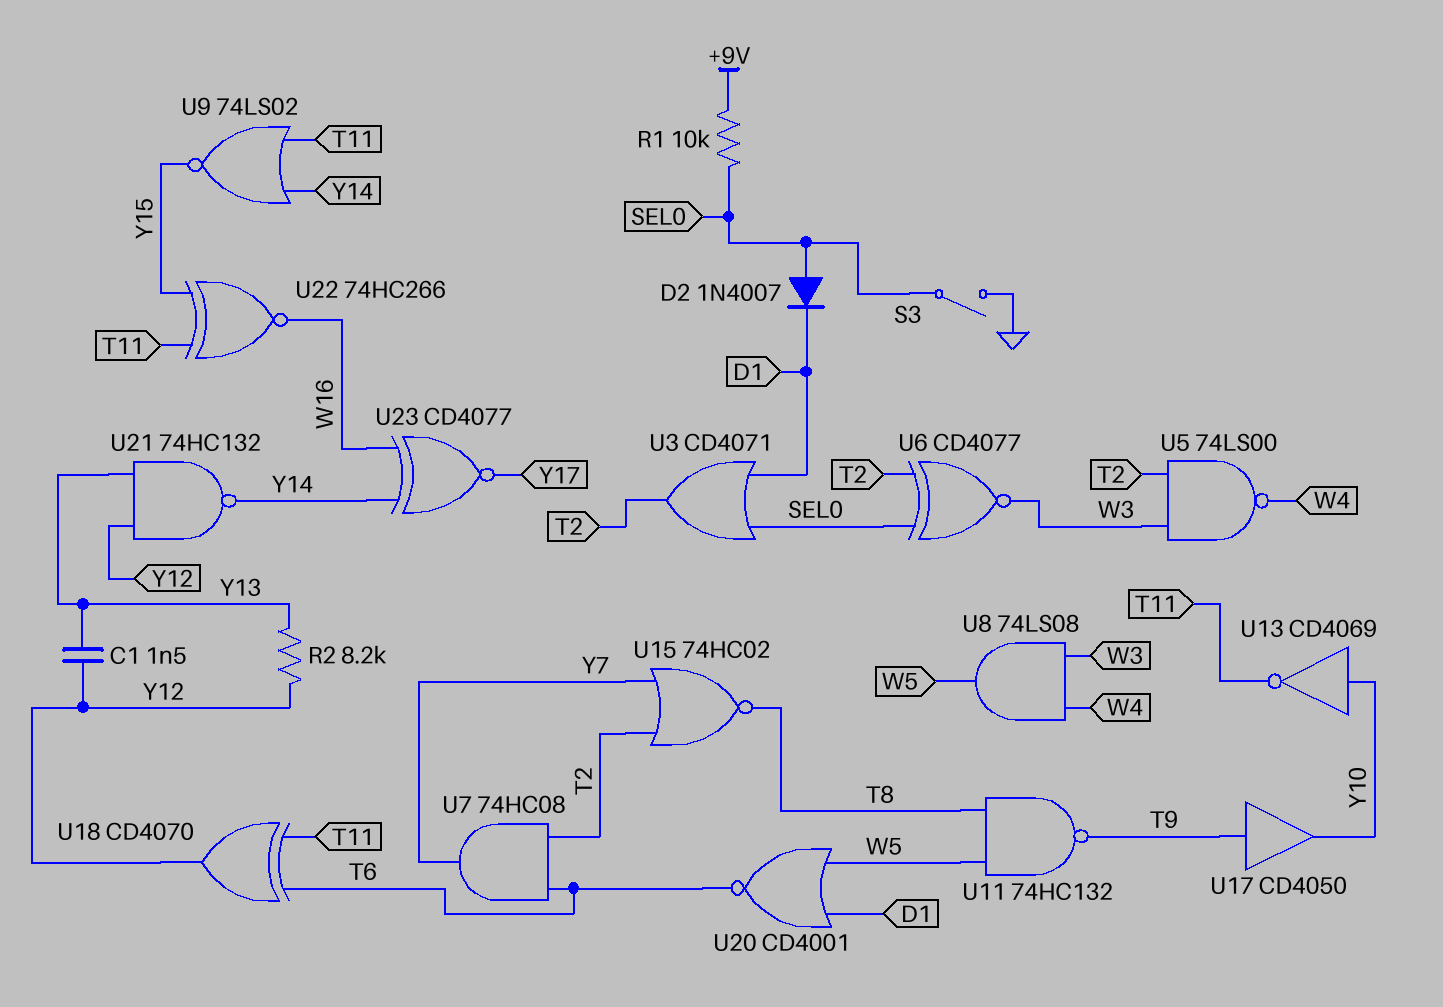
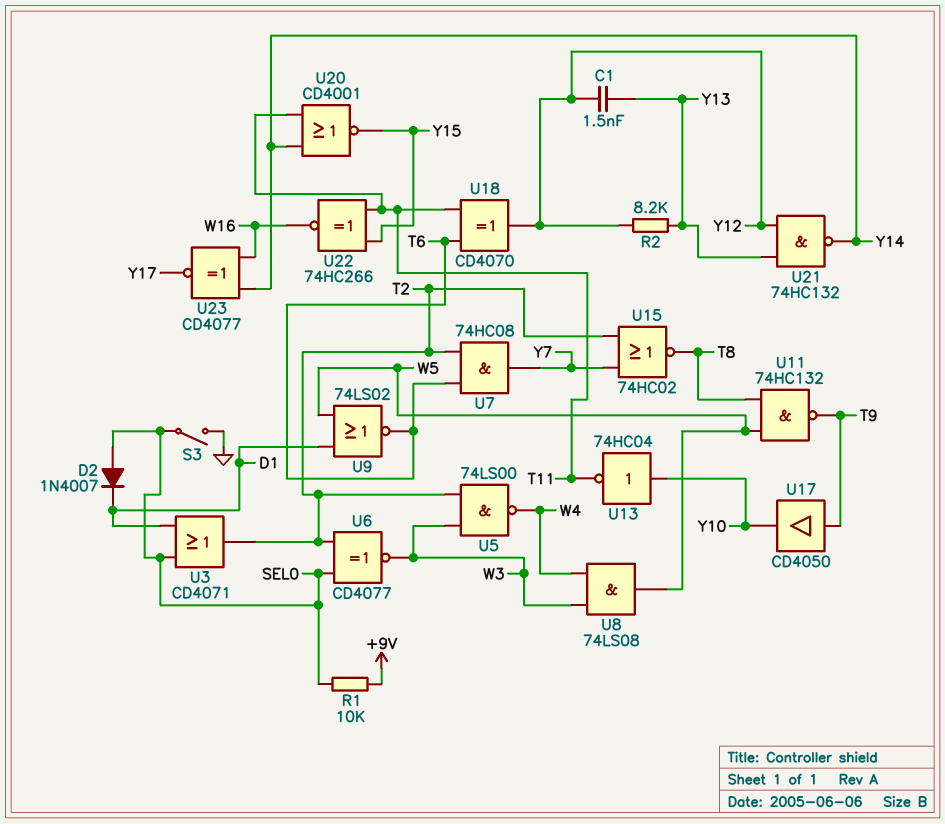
U9: NOR 74LS02 (in T11, in Y14, out Y15) -> NOR 74LS02 (in D1, in W5, out T6)
U13: NOT CD4069 (in Y10, out T11) -> NOT 74HC04 (in Y10, out T11)
U20: NOR CD4001 (in D1, in W5, out T6) -> NOR CD4001 (in T11, in Y14, out Y15)

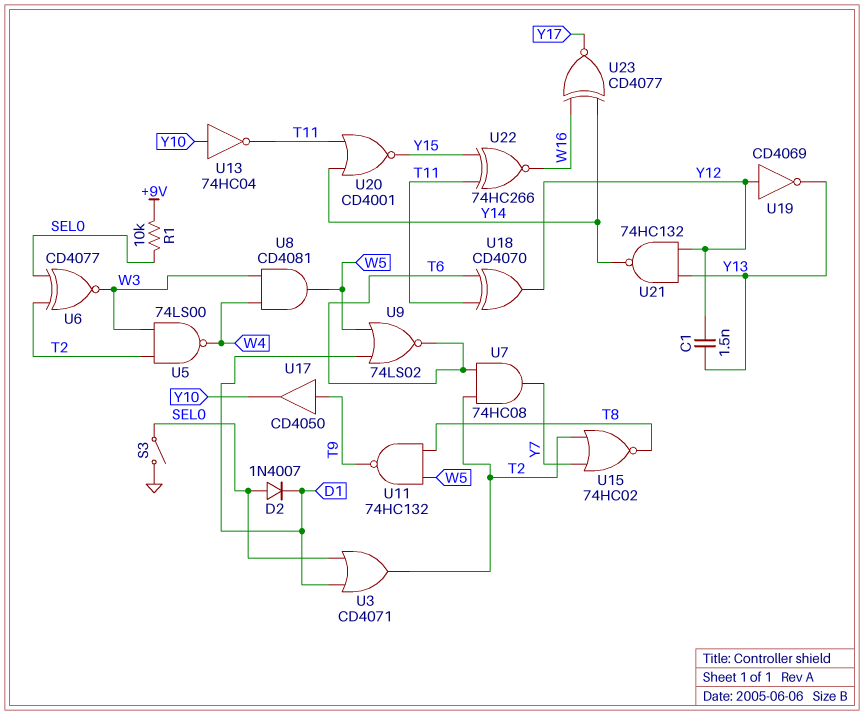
R2: 8.2k (Y12, Y13) -> none
U8: AND 74LS08 (in W3, in W4, out W5) -> AND CD4081 (in W3, in W4, out W5)
U19: none -> NOT CD4069 (in Y12, out Y13)

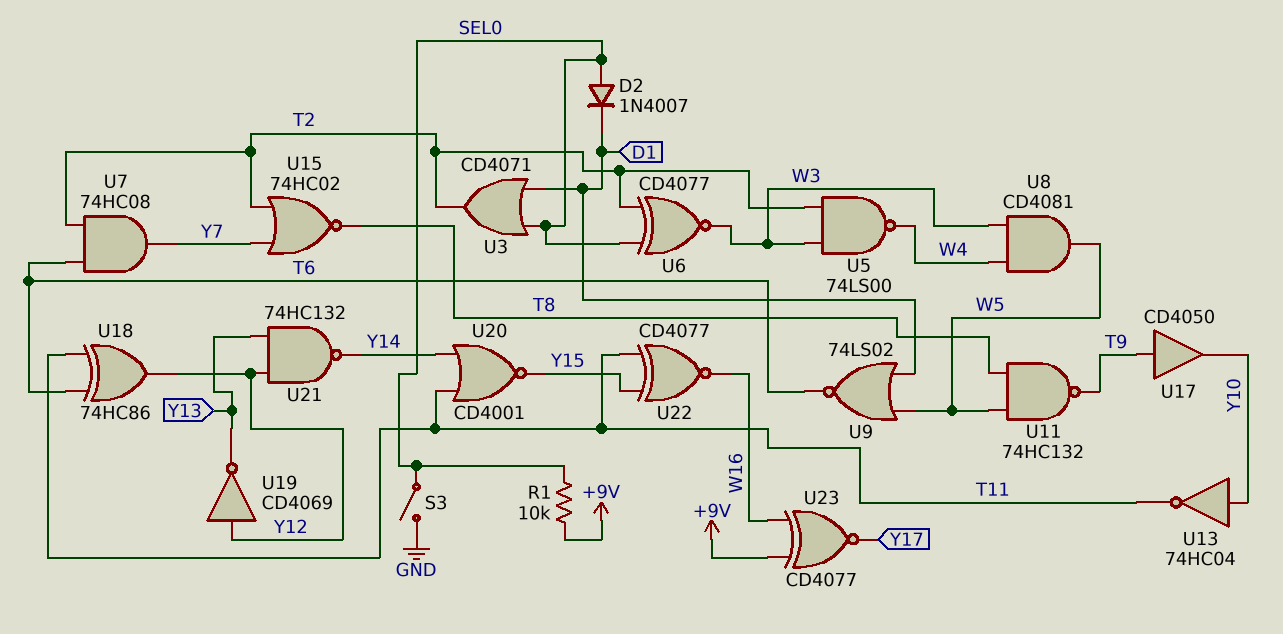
C1: 1.5nF (Y12, Y13) -> none
U18: XOR CD4070 (in T6, in T11, out Y12) -> XOR 74HC86 (in T6, in T11, out Y12)
U22: XNOR 74HC266 (in T11, in Y15, out W16) -> XNOR CD4077 (in T11, in Y15, out W16)
U23: XNOR CD4077 (in W16, in Y14, out Y17) -> XNOR CD4077 (in +9V, in W16, out Y17)

